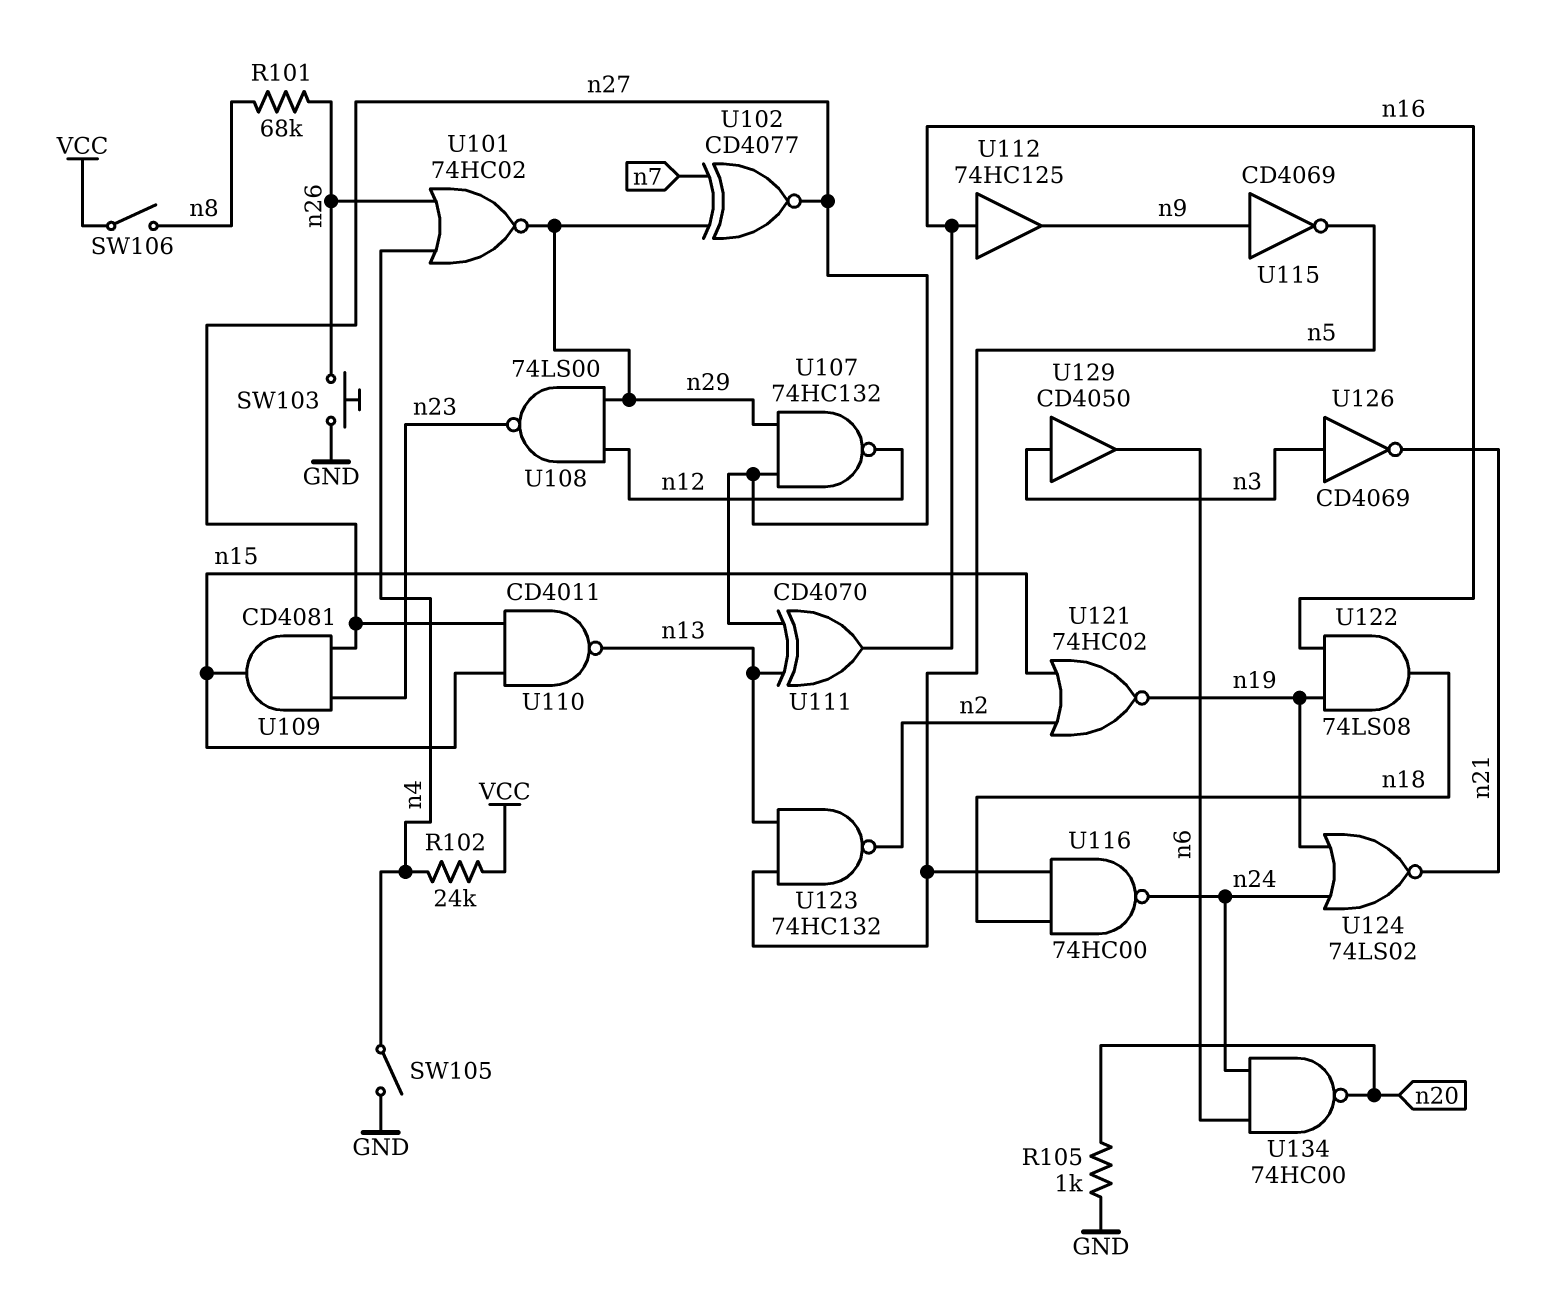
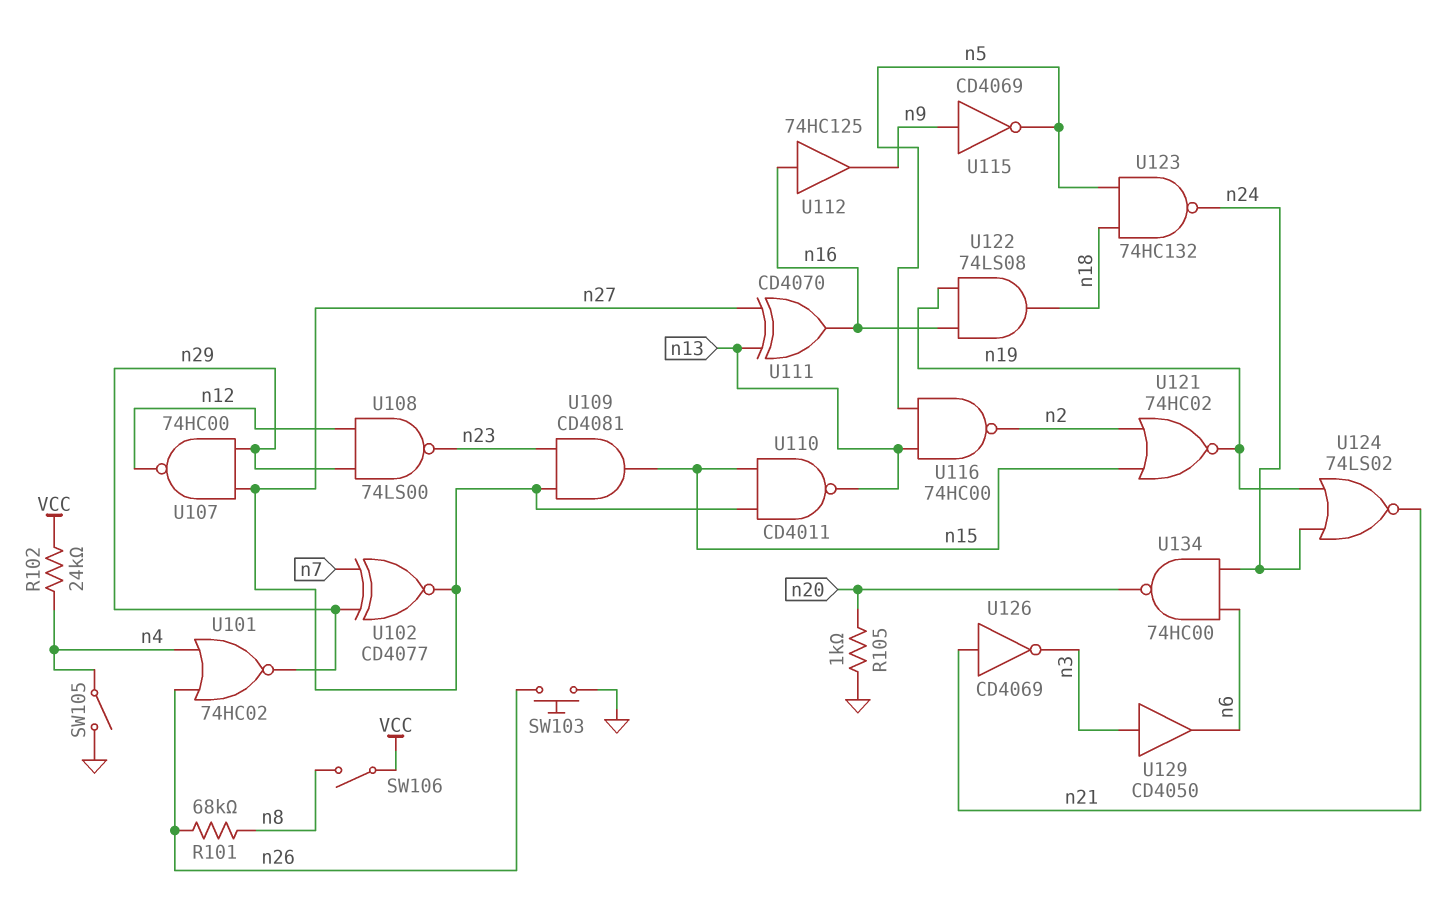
U107: NAND 74HC132 (in n27, in n29, out n12) -> NAND 74HC00 (in n27, in n29, out n12)
U116: NAND 74HC00 (in n5, in n18, out n24) -> NAND 74HC00 (in n5, in n13, out n2)
U123: NAND 74HC132 (in n5, in n13, out n2) -> NAND 74HC132 (in n5, in n18, out n24)
U126: NOT CD4069 (in n3, out n21) -> NOT CD4069 (in n21, out n3)

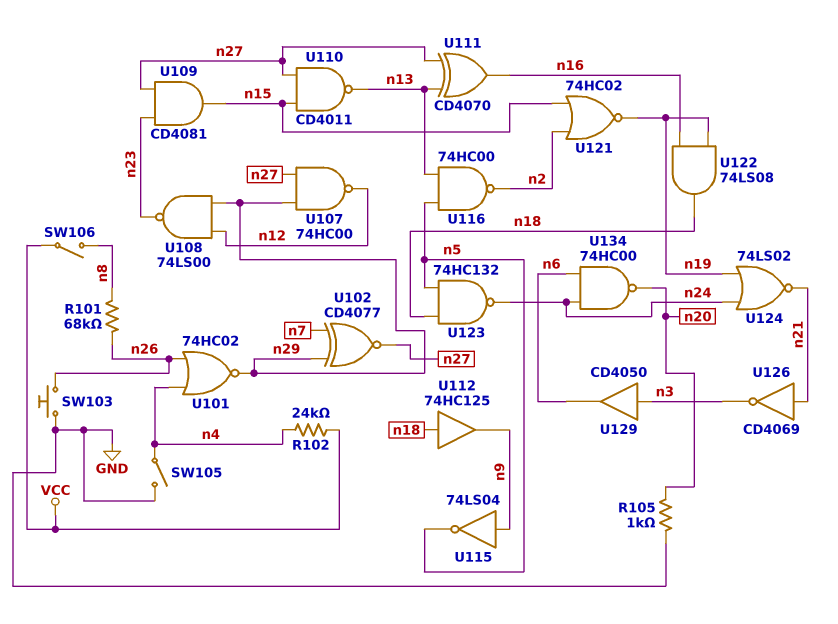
U112: buffer 74HC125 (in n16, out n9) -> buffer 74HC125 (in n18, out n9)
U115: NOT CD4069 (in n9, out n5) -> NOT 74LS04 (in n9, out n5)

